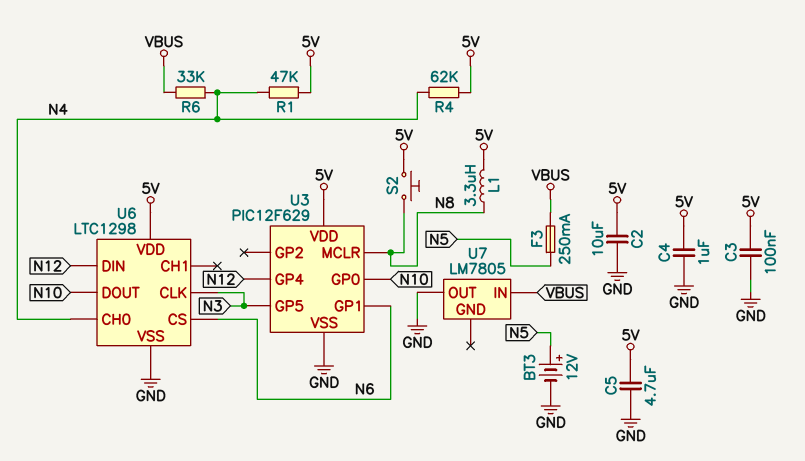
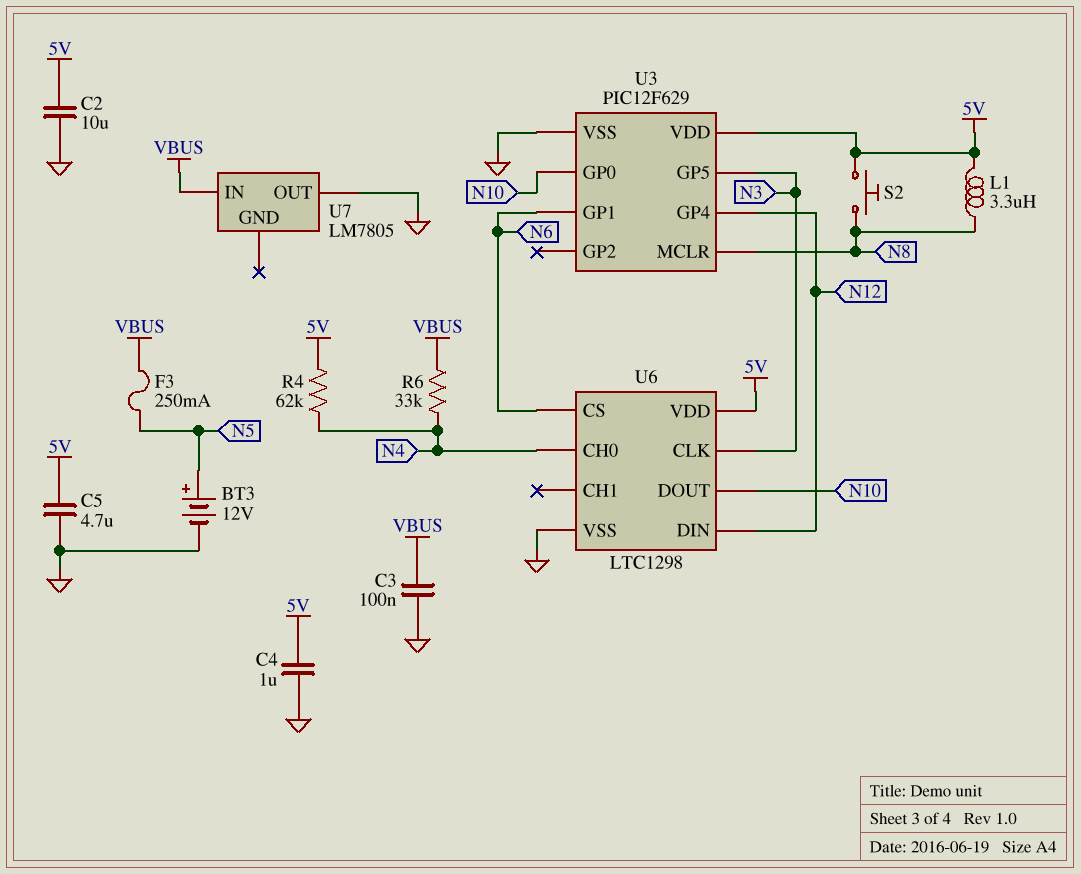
C3: 100nF (5V, GND) -> 100nF (GND, VBUS)
R1: 47k (5V, N4) -> none

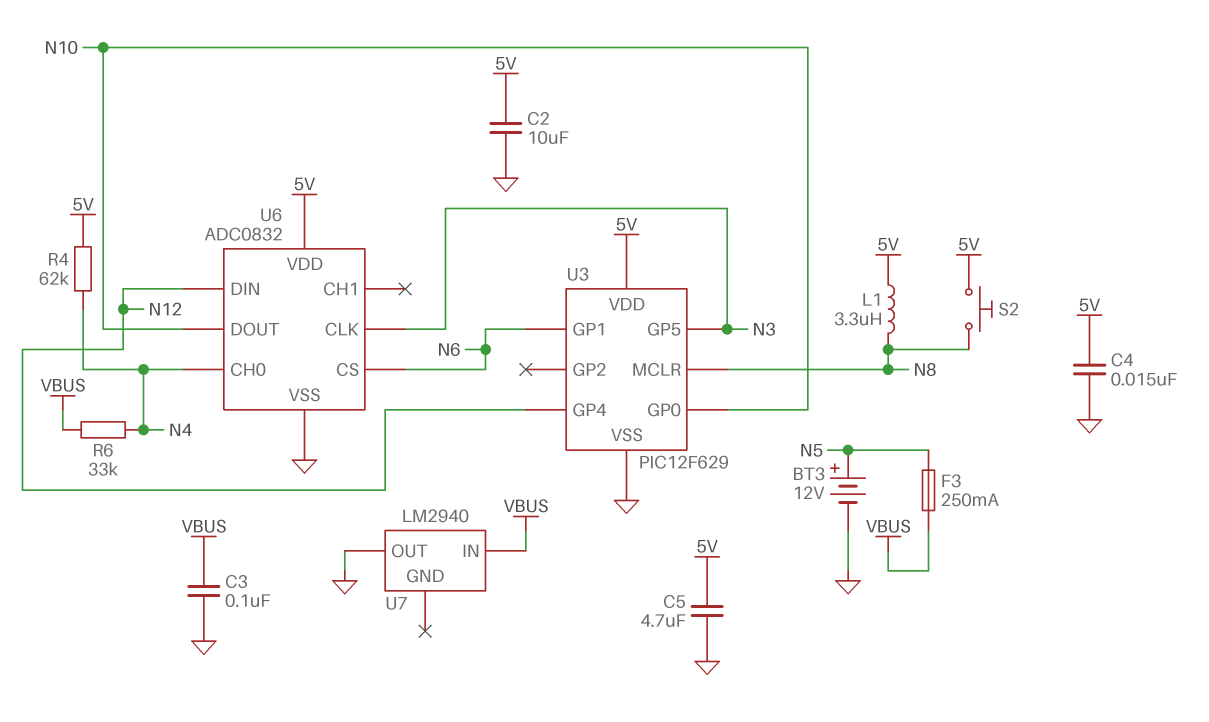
C4: 1uF (5V, GND) -> 15nF (5V, GND)
U6: LTC1298 -> ADC0832
U7: LM7805 -> LM2940

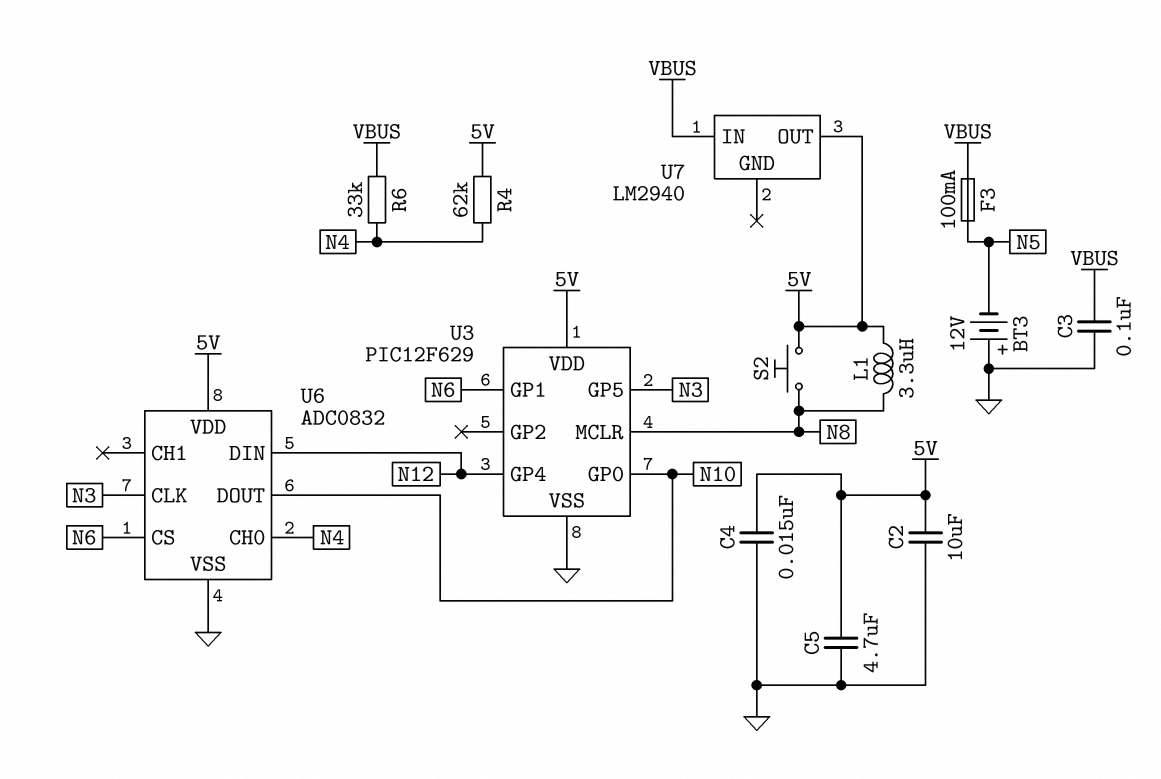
BT3: 12V (plus N5, minus GND) -> 12V (plus GND, minus N5)
F3: 250mA (N5, VBUS) -> 100mA (N5, VBUS)
U7 pin OUT: GND -> 5V

